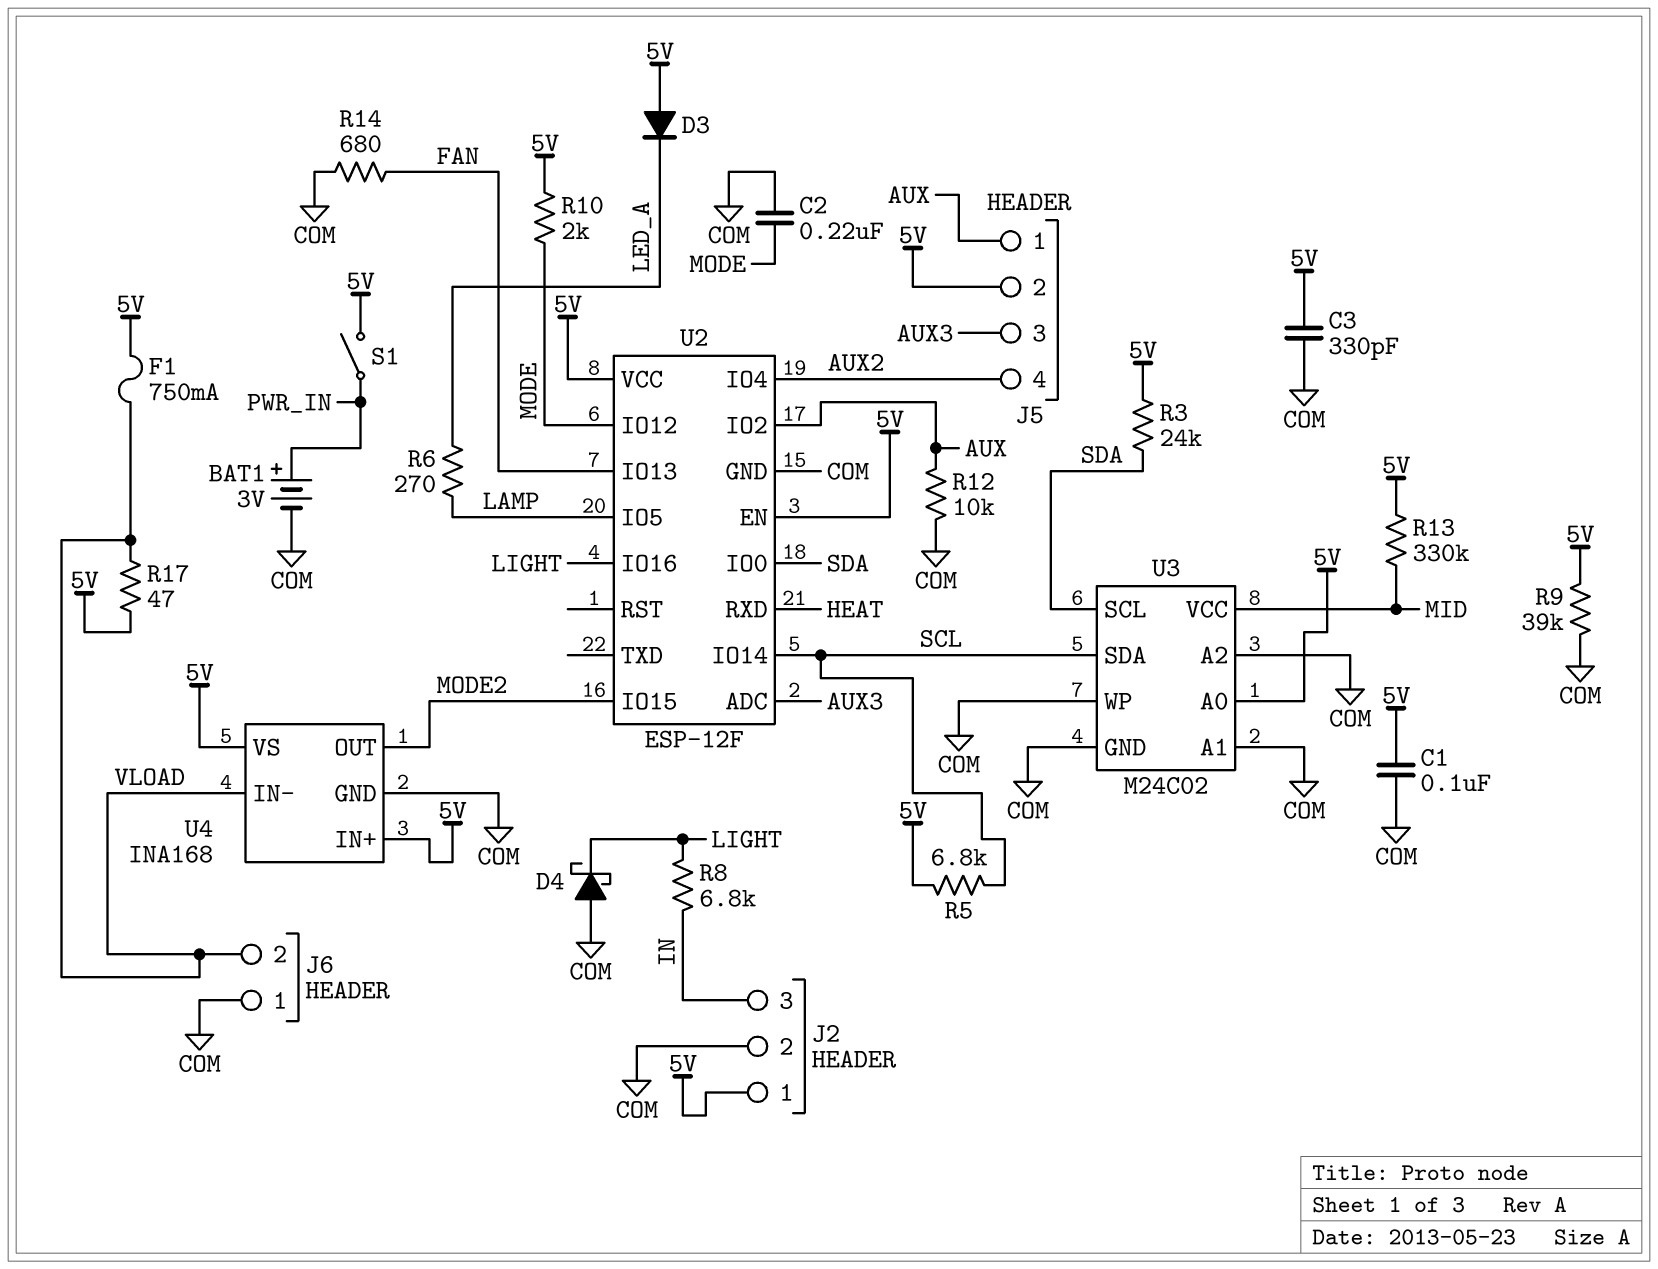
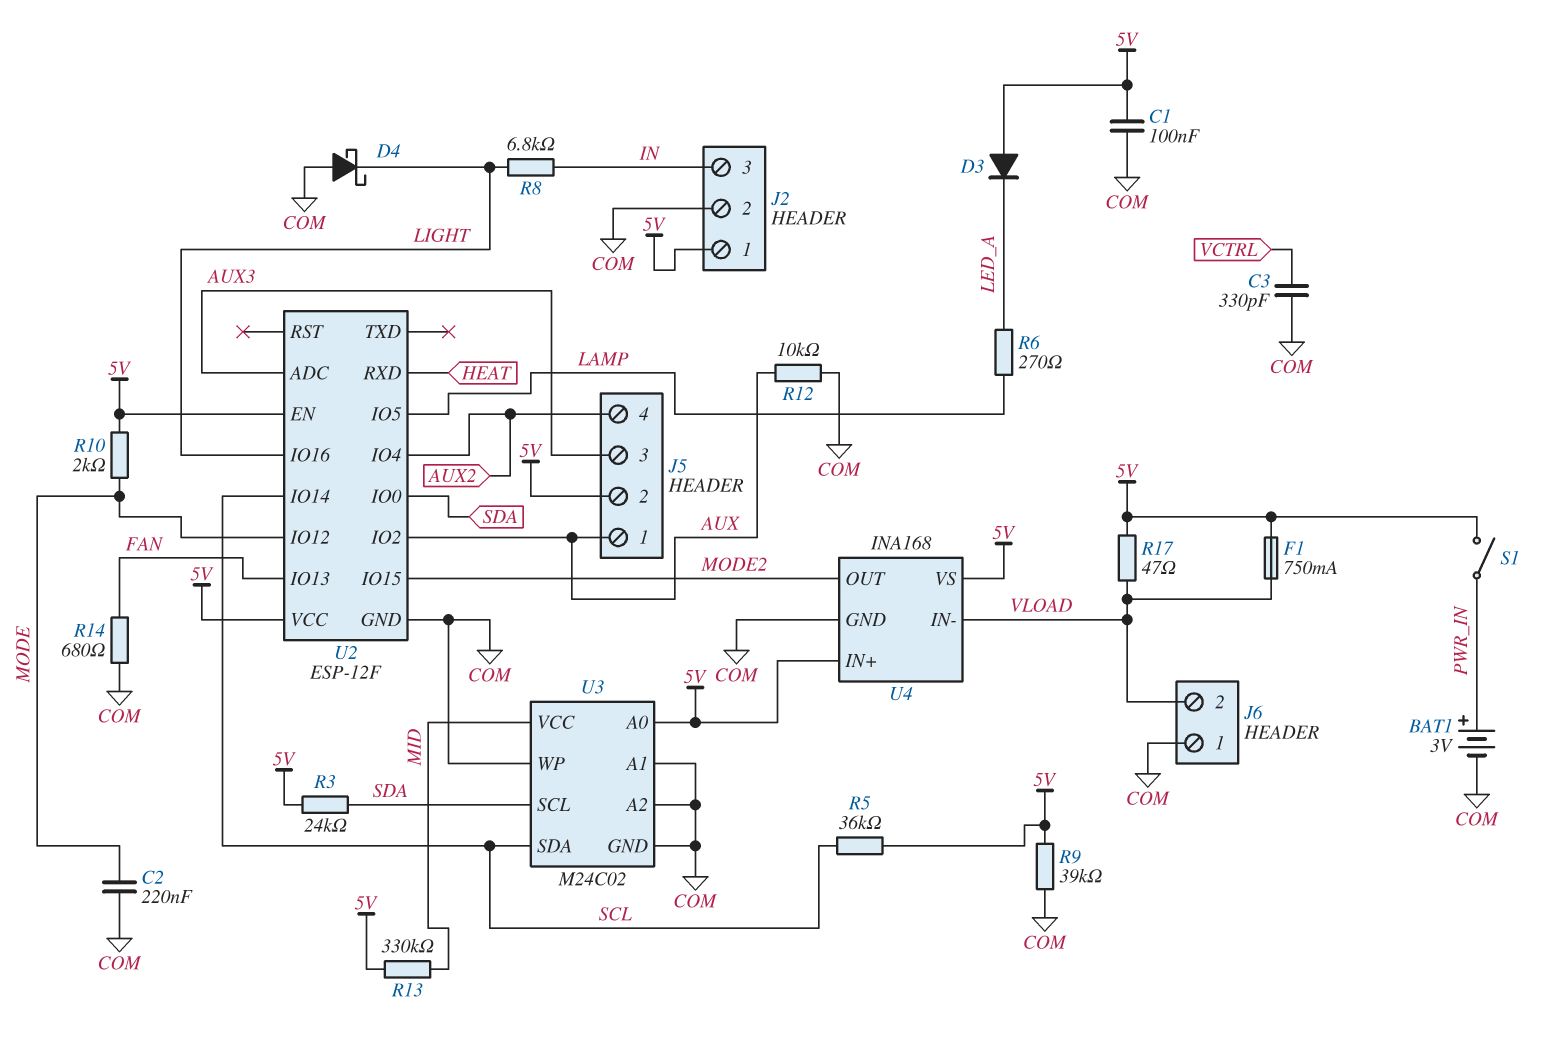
C3: 330pF (5V, COM) -> 330pF (COM, VCTRL)
R5: 6.8k (5V, SCL) -> 36k (5V, SCL)

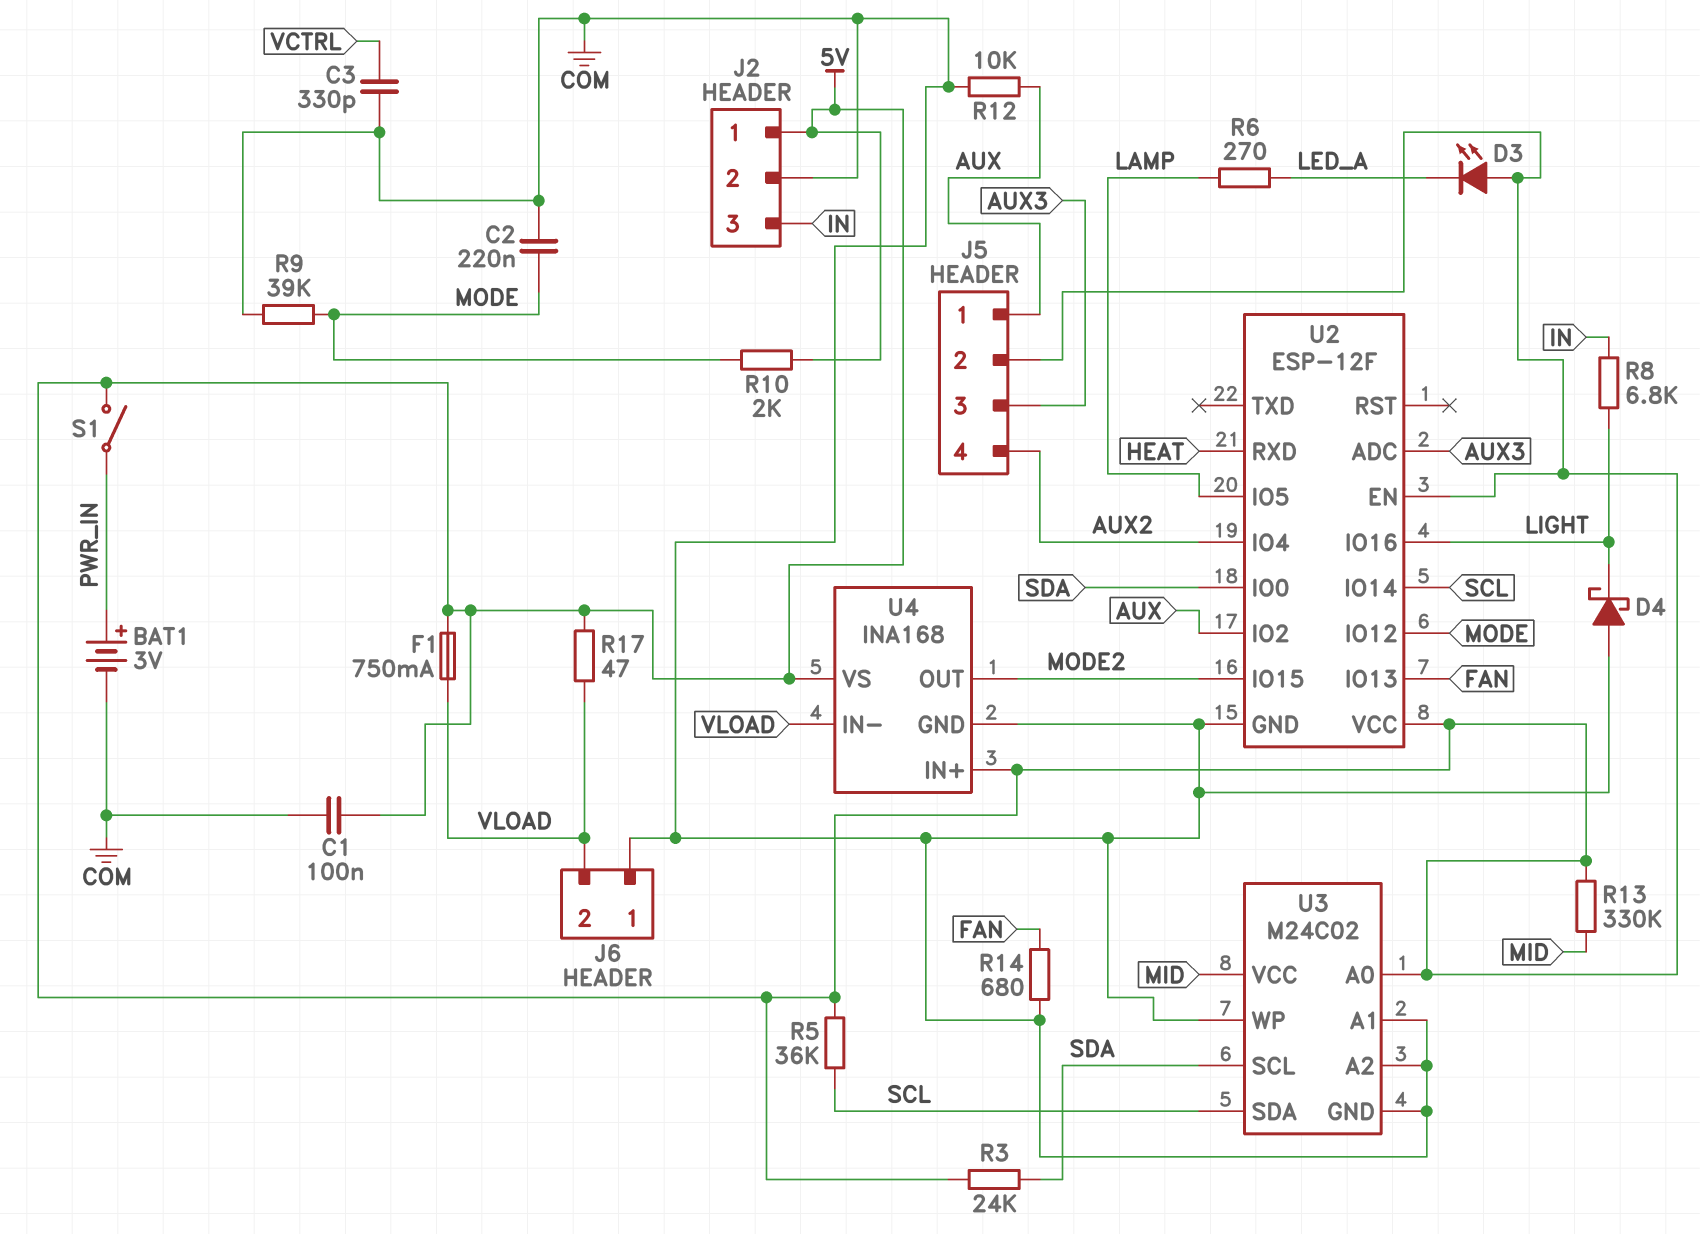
D3: diode (A 5V, K LED_A) -> LED (A 5V, K LED_A)
R9: 39k (5V, COM) -> 39k (COM, MODE)

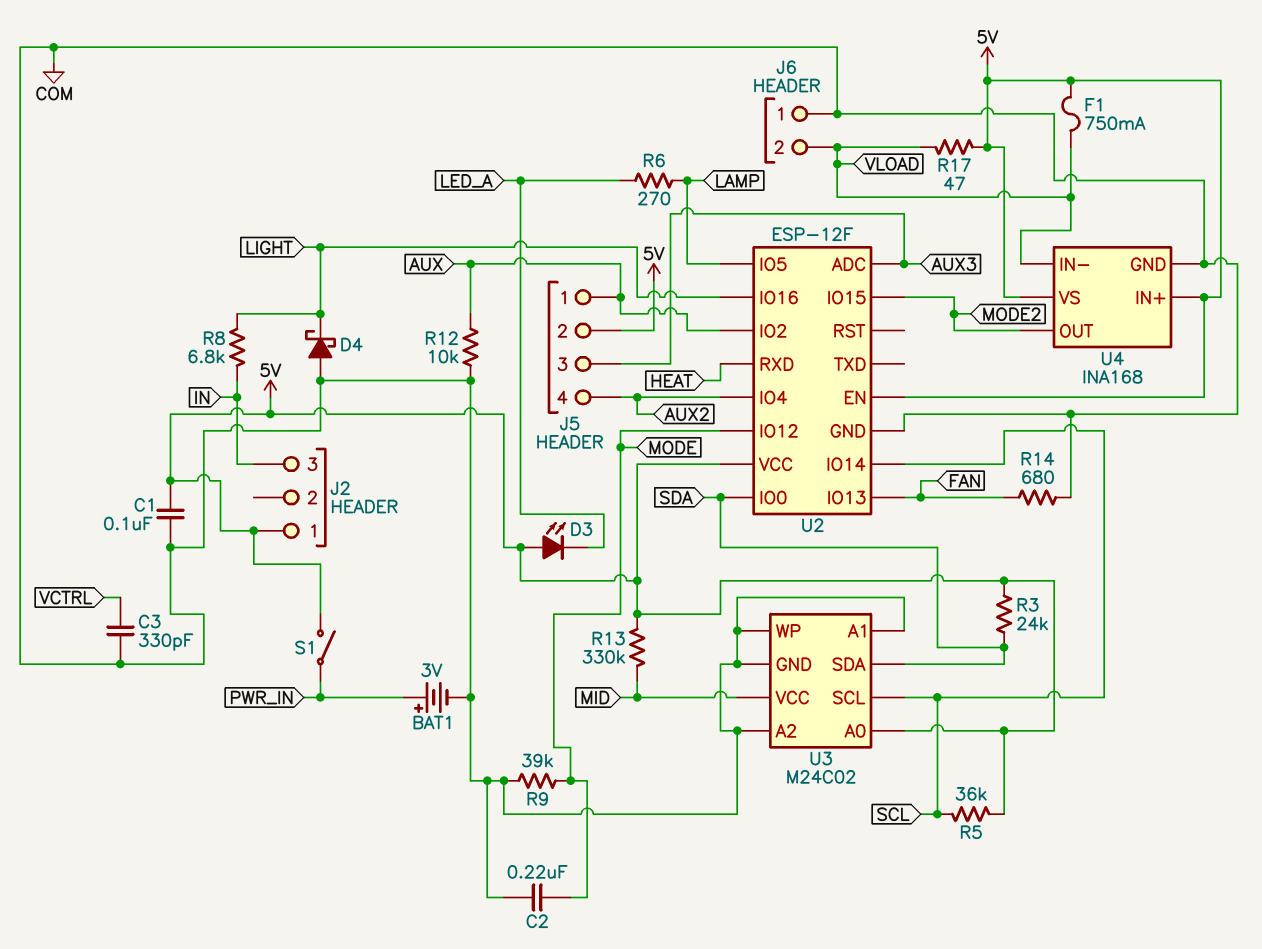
J2 pin 2: COM -> none
R10: 2k (5V, MODE) -> none
U3 pin SCL: SDA -> SCL
U3 pin SDA: SCL -> SDA

